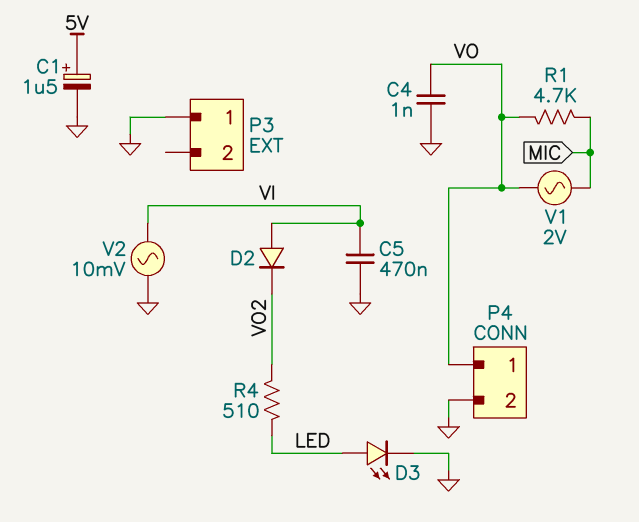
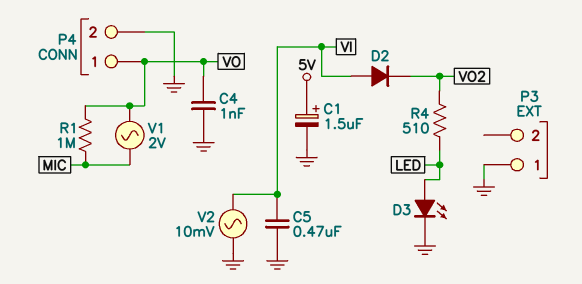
R1: 4.7k (MIC, VO) -> 1M (MIC, VO)

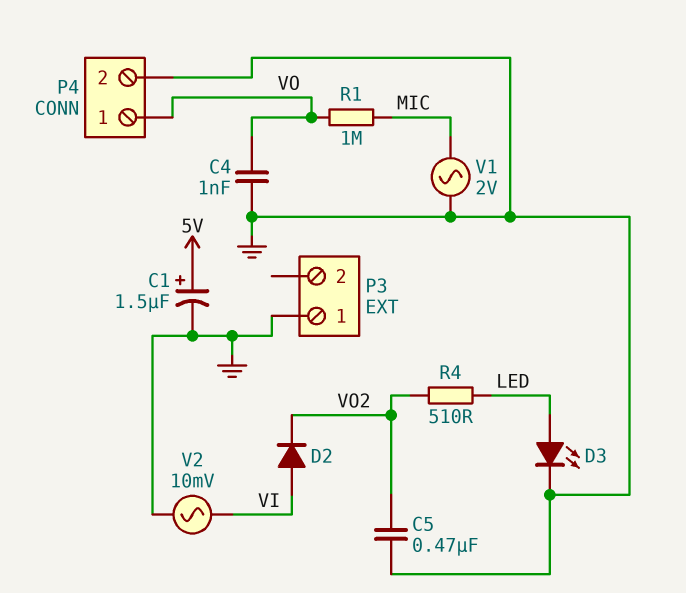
C5: 470nF (GND, VI) -> 470nF (GND, VO2)
V1: AC 2V (MIC, VO) -> AC 2V (GND, MIC)

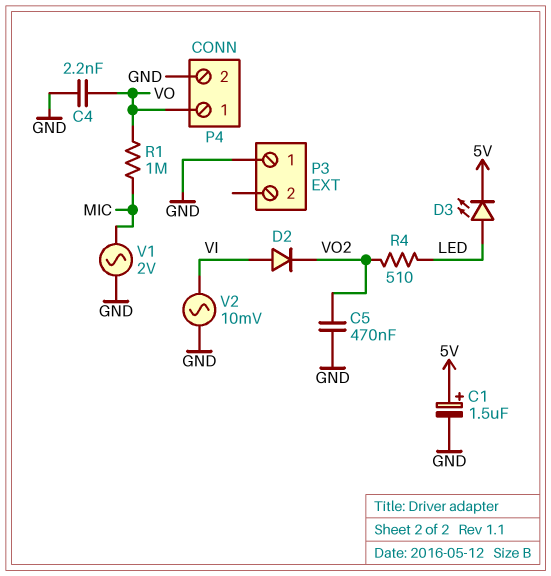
C4: 1nF (GND, VO) -> 2.2nF (GND, VO)
D3: LED (A LED, K GND) -> LED (A LED, K 5V)

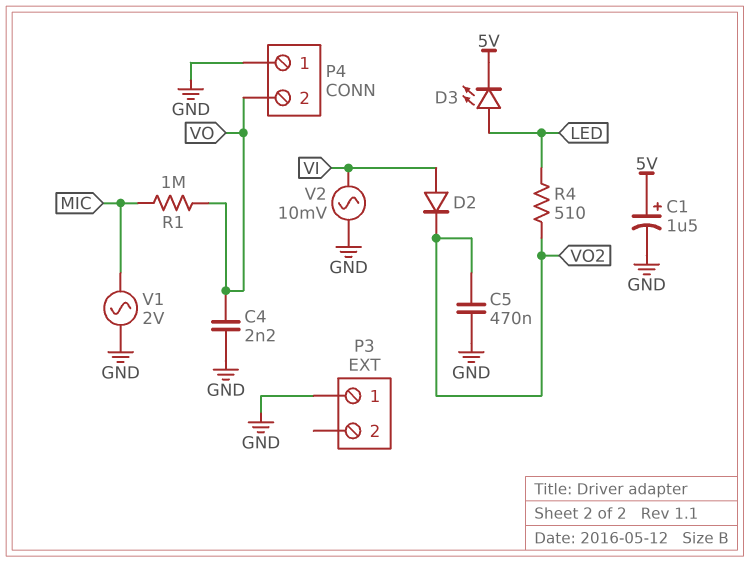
P4 pin 1: VO -> GND
P4 pin 2: GND -> VO

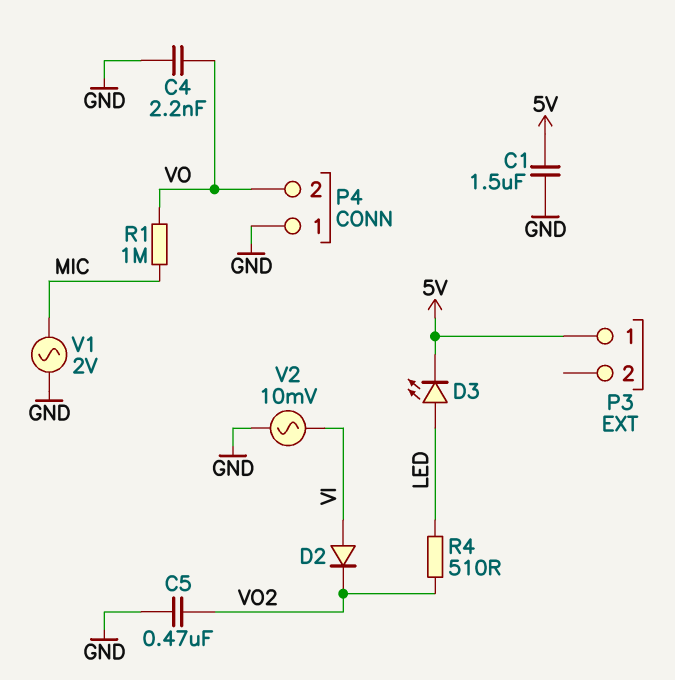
C1: 1.5uF (plus 5V, minus GND) -> 1.5uF (5V, GND)
P3 pin 1: GND -> 5V

